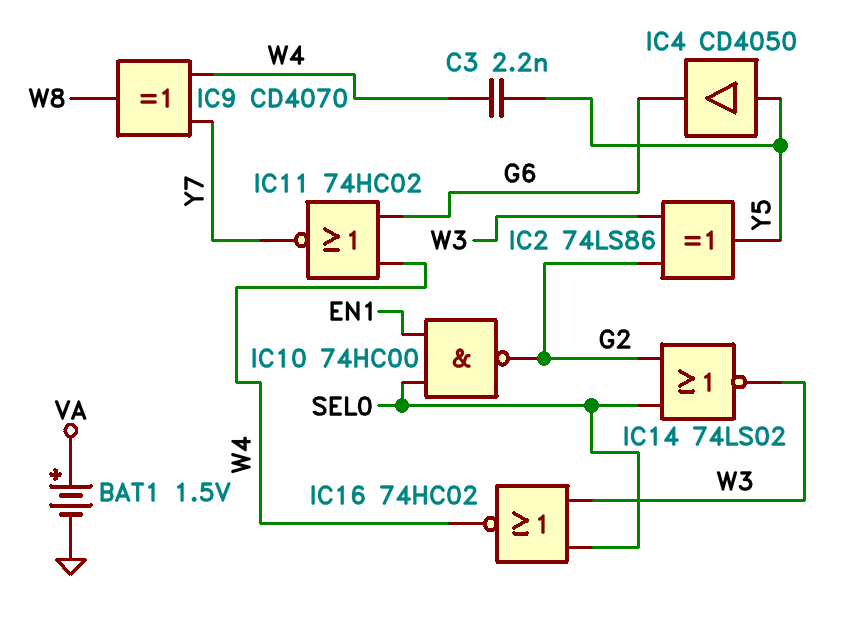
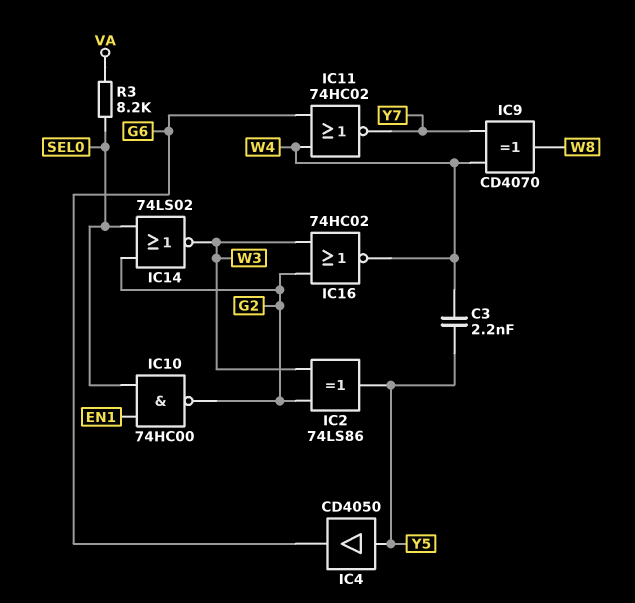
BAT1: 1.5V (plus VA, minus GND) -> none
IC16: NOR 74HC02 (in SEL0, in W3, out W4) -> NOR 74HC02 (in G2, in W3, out W4)
R3: none -> 8.2k (SEL0, VA)

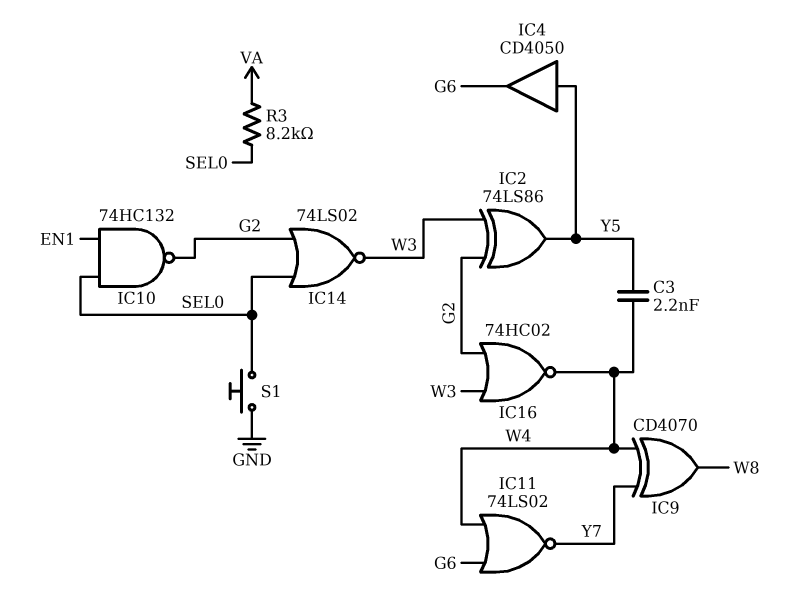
IC10: NAND 74HC00 (in EN1, in SEL0, out G2) -> NAND 74HC132 (in EN1, in SEL0, out G2)
IC11: NOR 74HC02 (in G6, in W4, out Y7) -> NOR 74LS02 (in G6, in W4, out Y7)
S1: none -> button (GND, SEL0)

